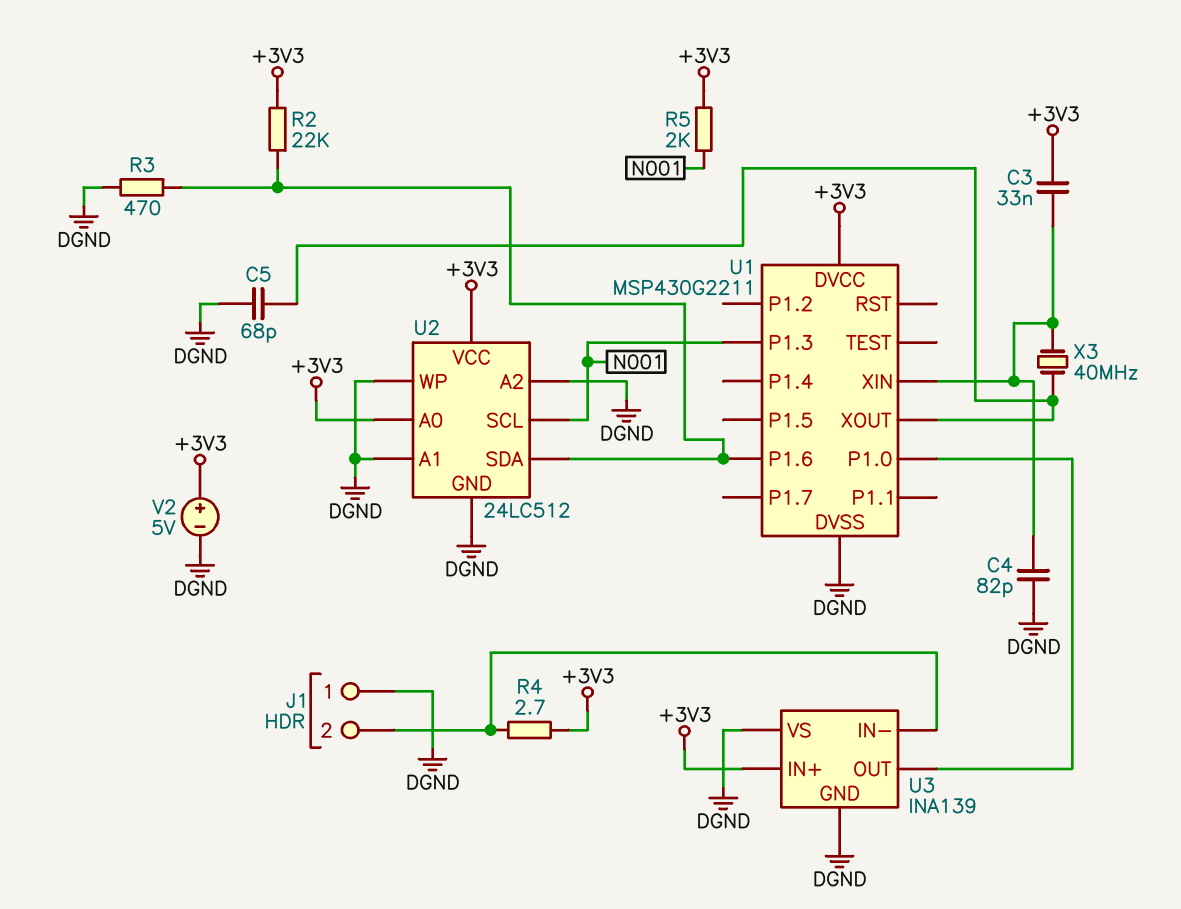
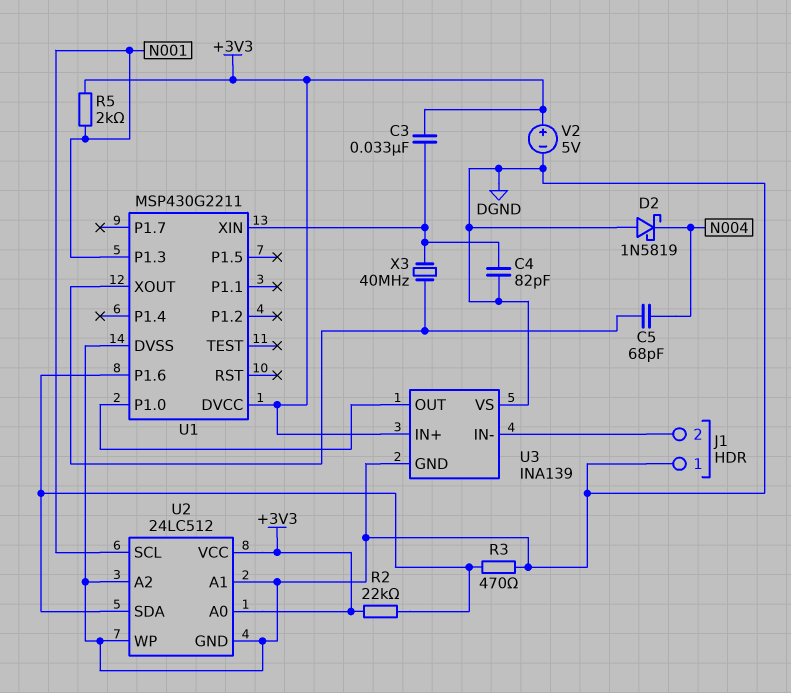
C5: 68pF (DGND, U1/XOUT) -> 68pF (N004, U1/XOUT)
D2: none -> schottky 1N5819 (A DGND, K N004)
R4: 2.7 (+3V3, J1/2) -> none

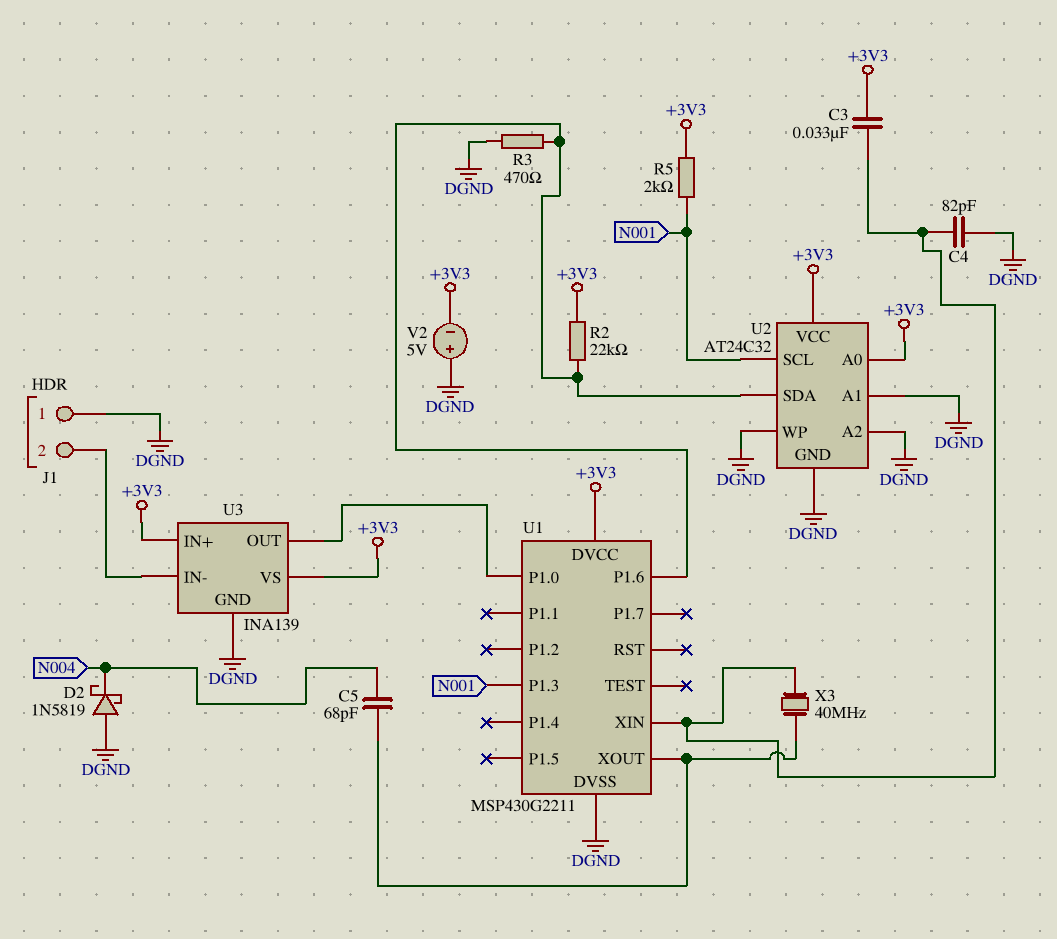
U2: 24LC512 -> AT24C32
U3 pin VS: DGND -> +3V3
V2: 5V (plus +3V3, minus DGND) -> 5V (plus DGND, minus +3V3)

